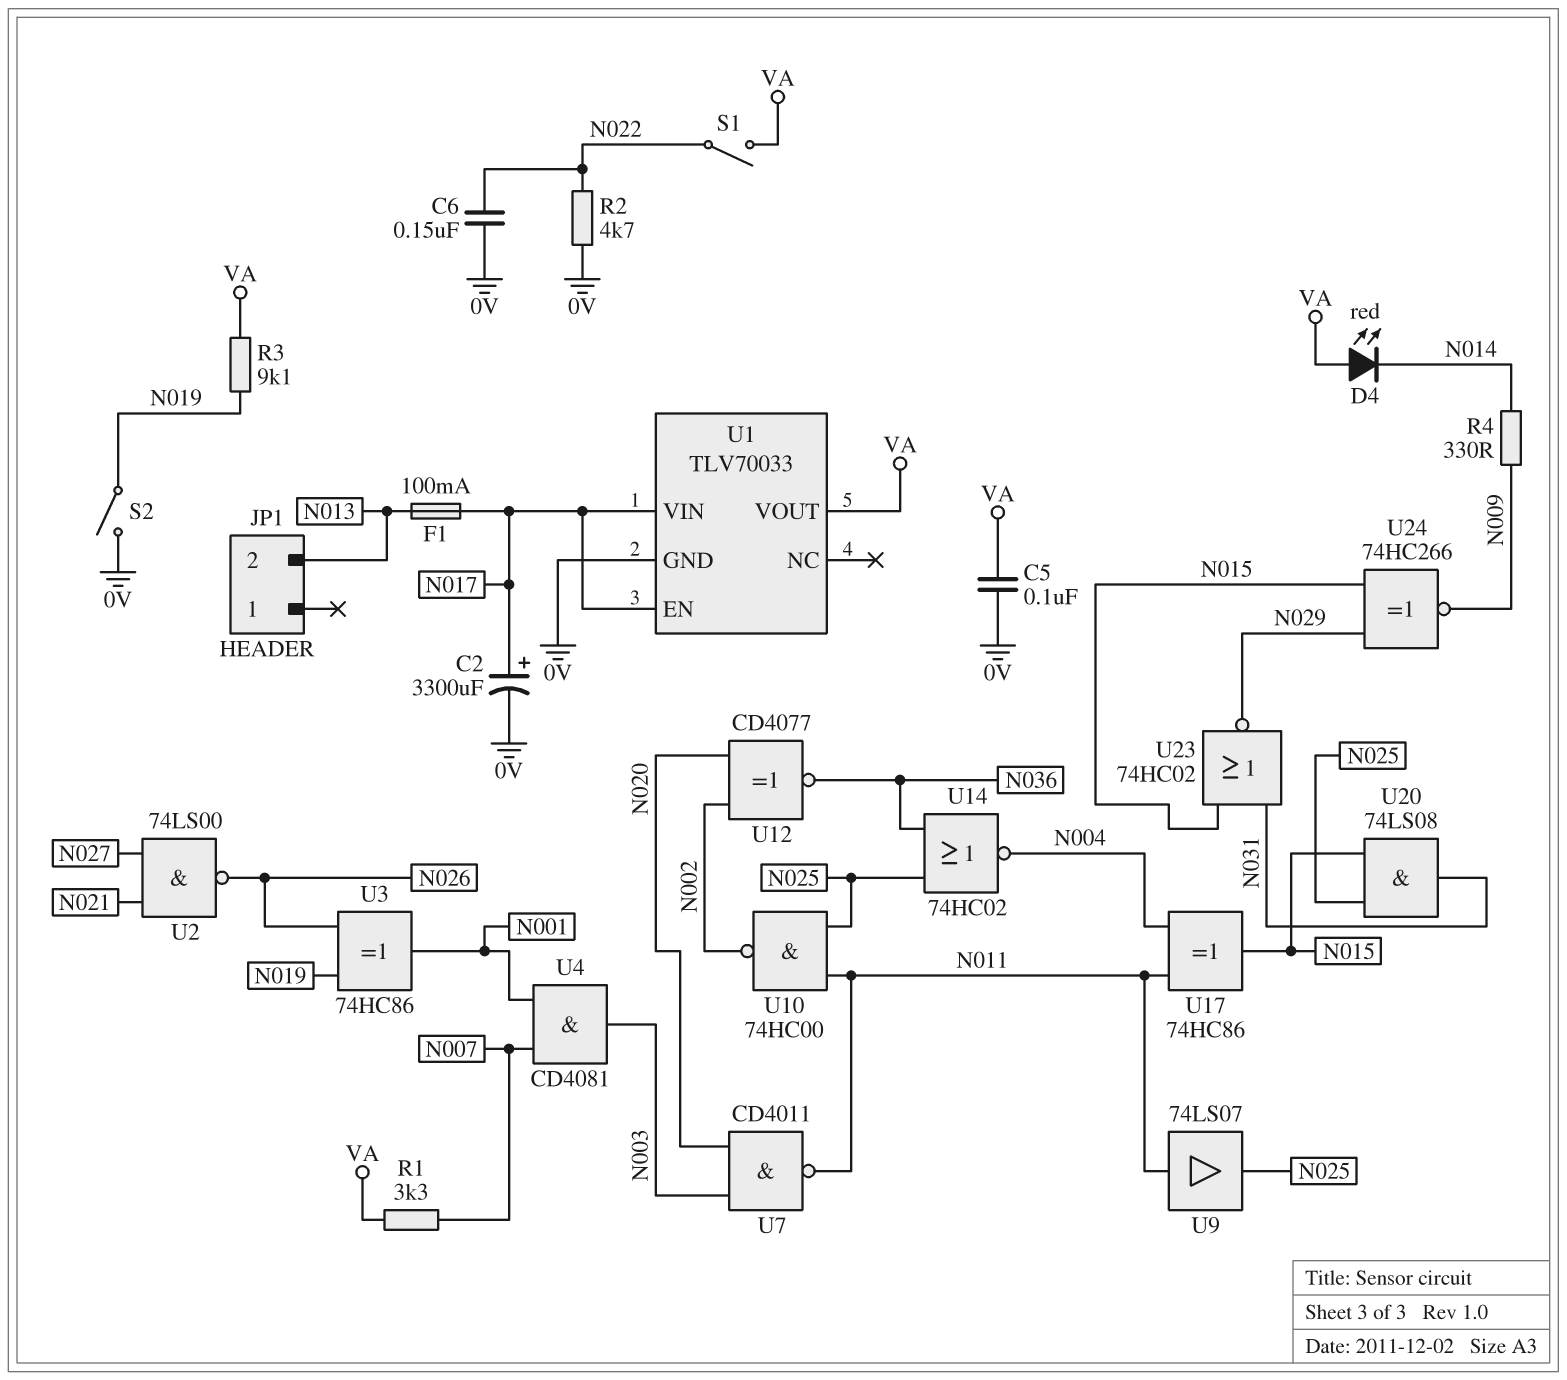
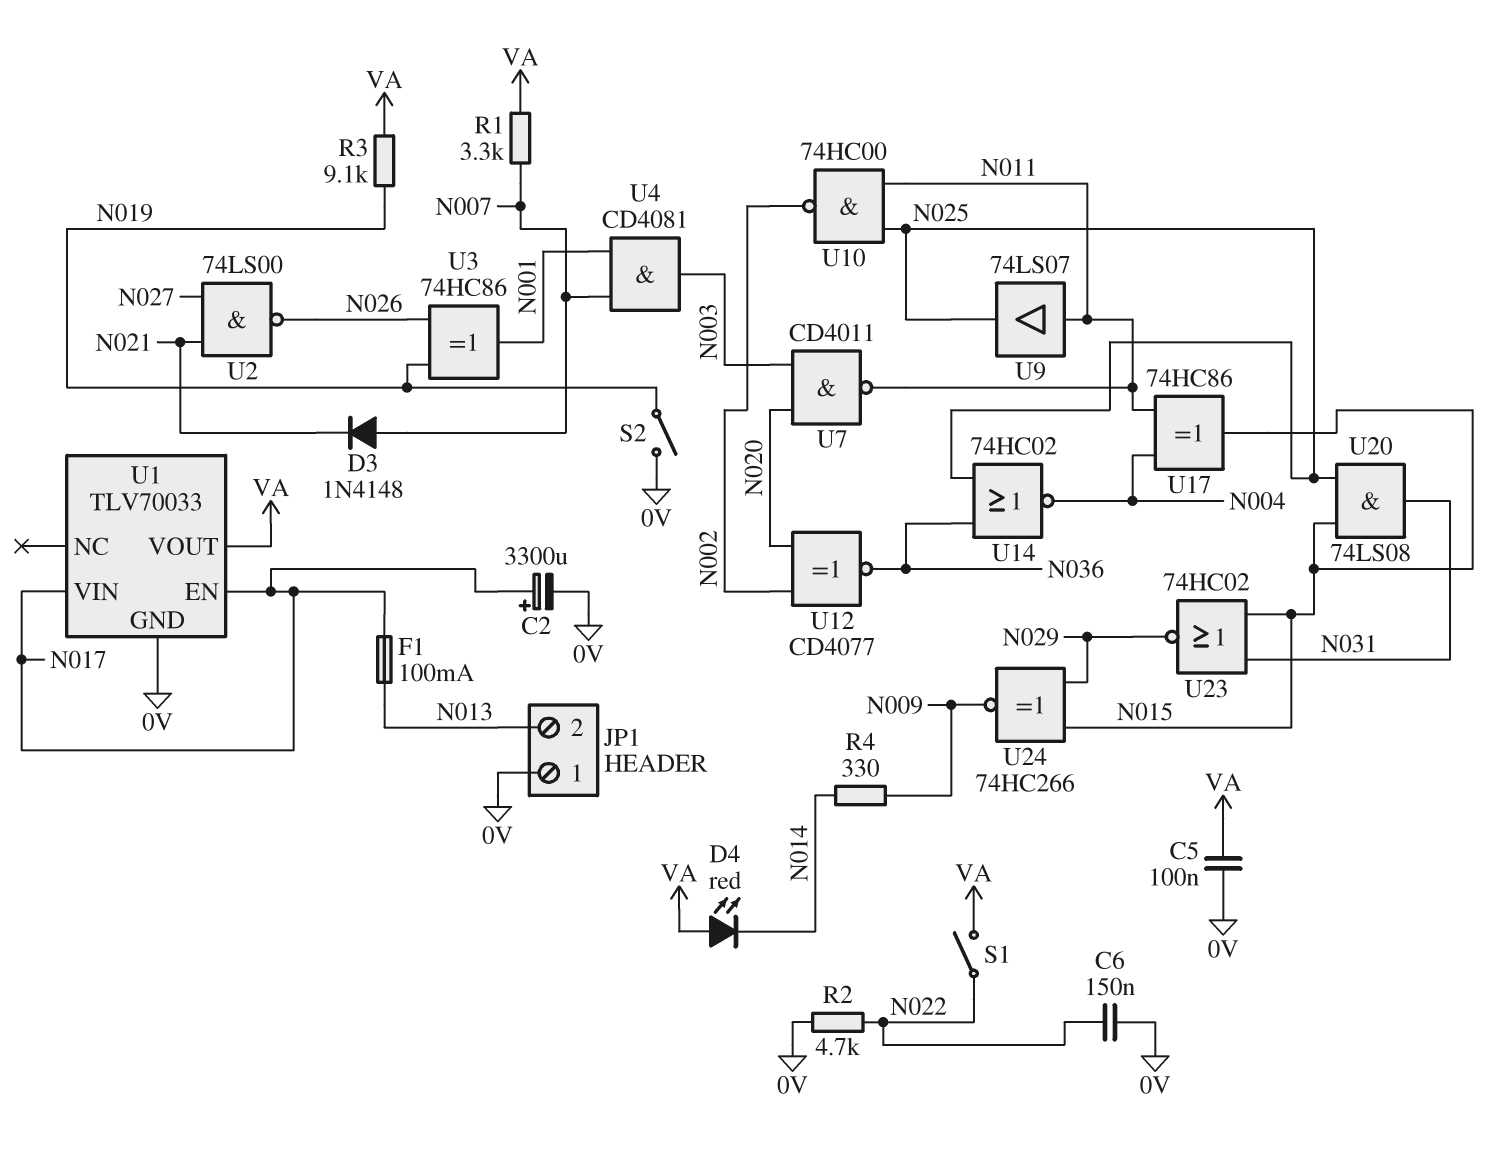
D3: none -> diode 1N4148 (A N007, K N021)
JP1 pin 1: none -> 0V

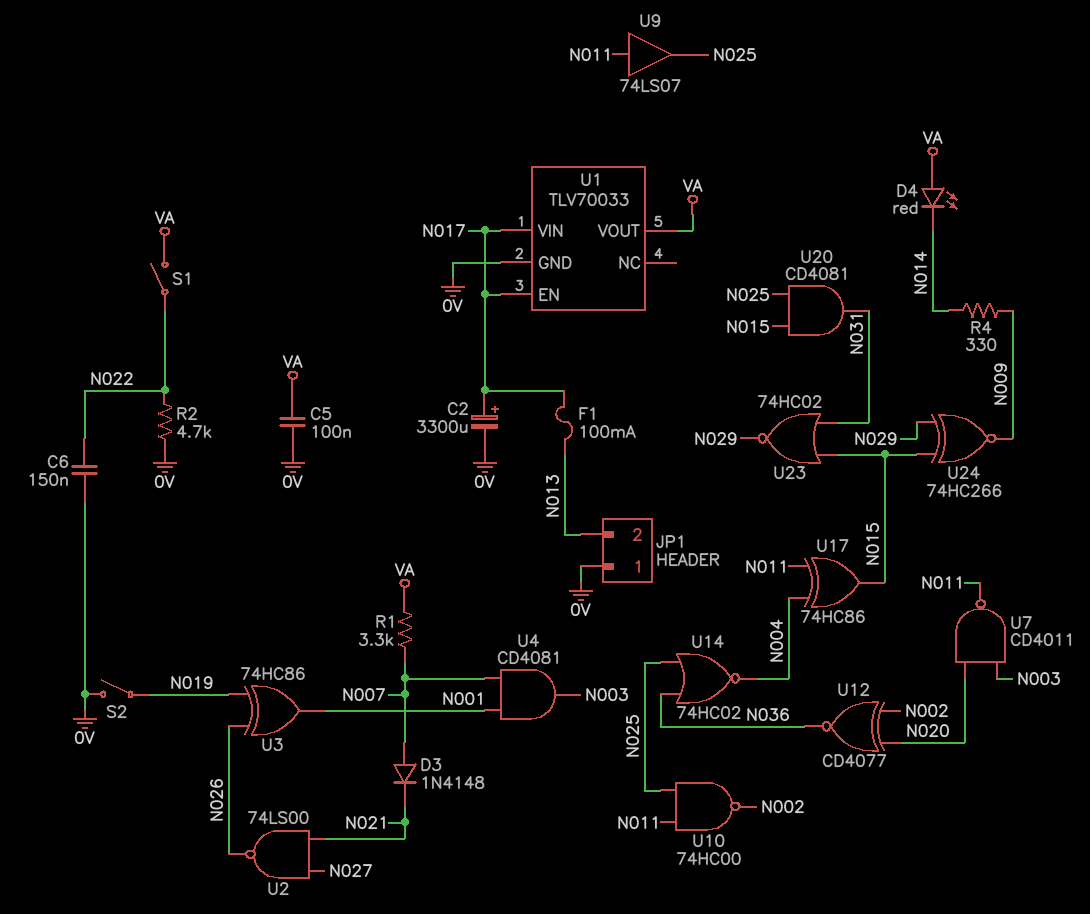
R3: 9.1k (N019, VA) -> none
U20: AND 74LS08 (in N015, in N025, out N031) -> AND CD4081 (in N015, in N025, out N031)

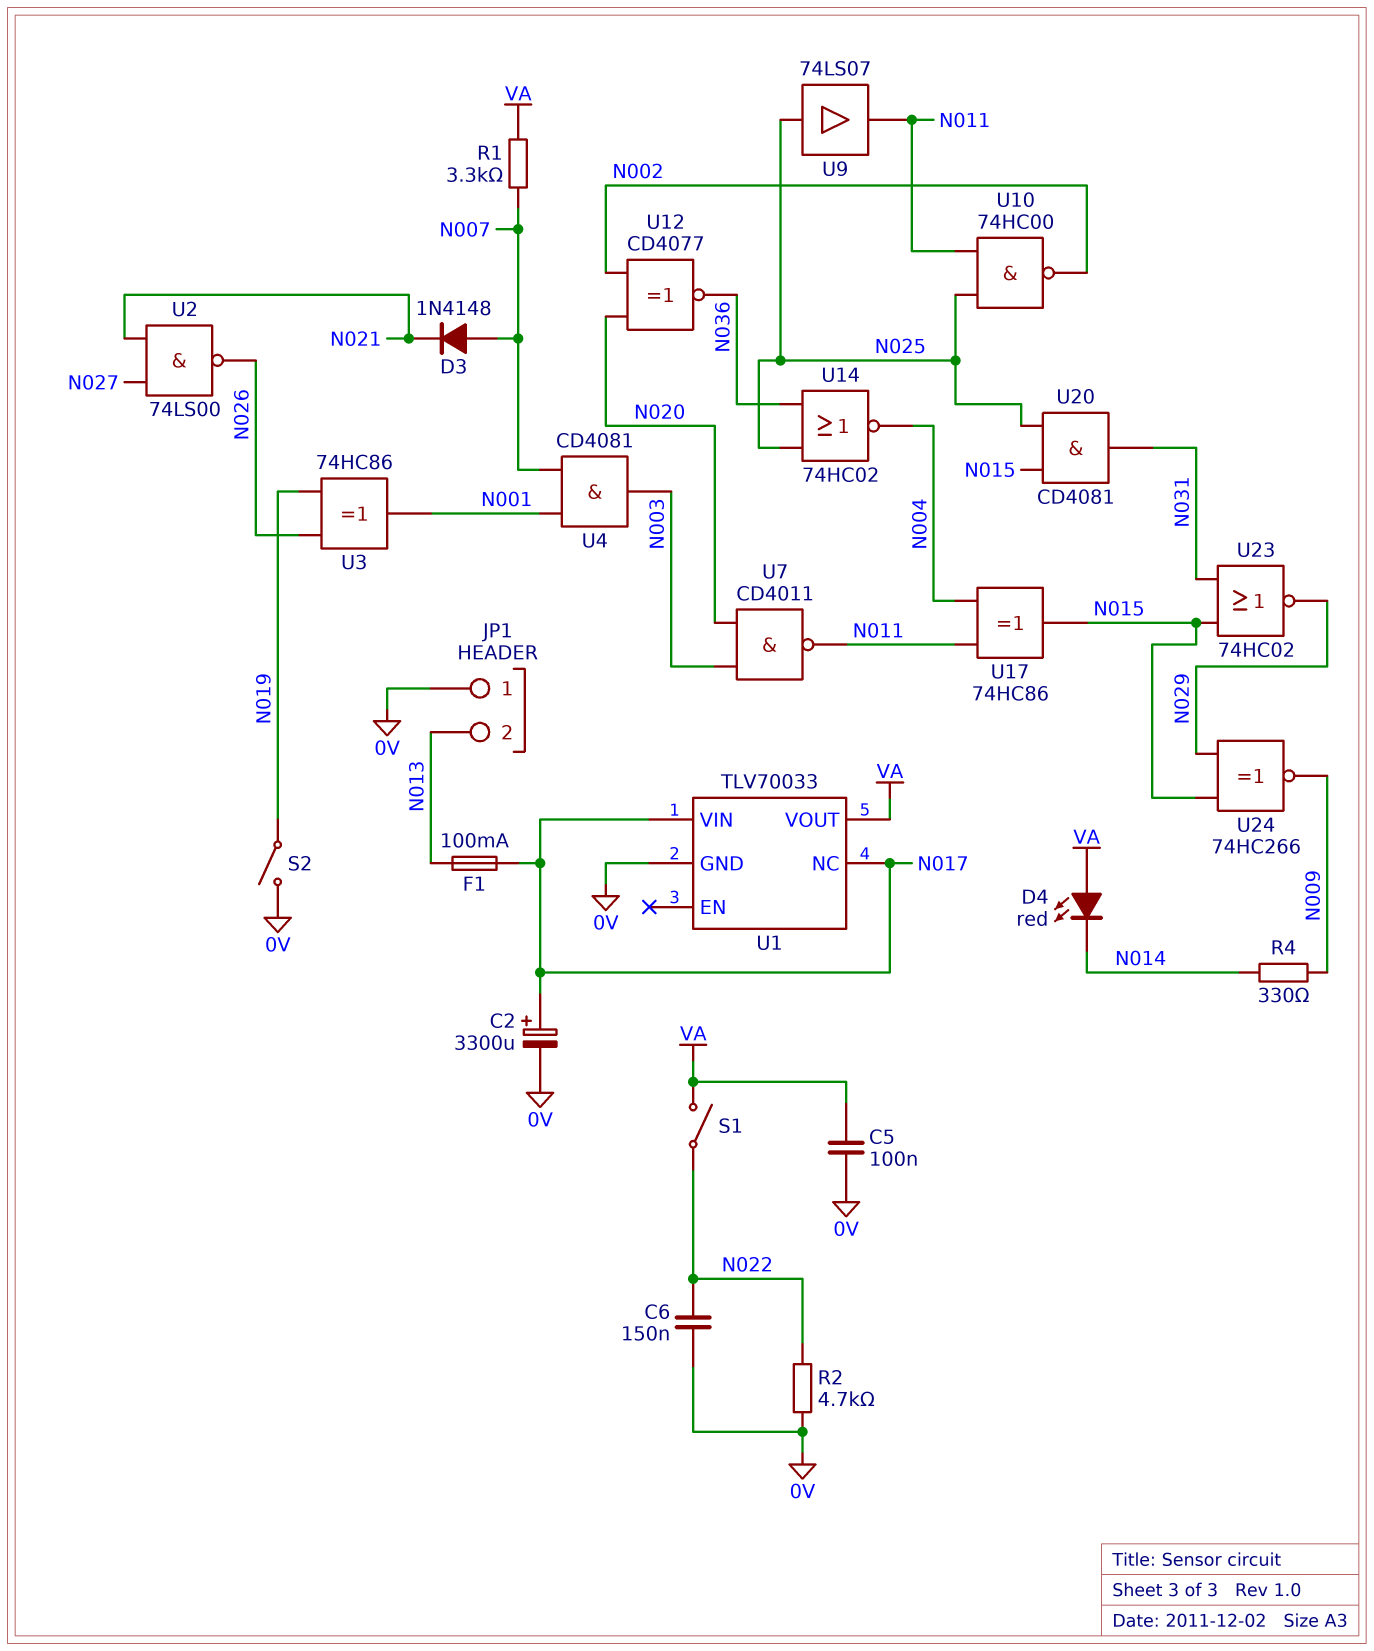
U1 pin EN: N017 -> none
U1 pin NC: none -> N017
U9: buffer 74LS07 (in N011, out N025) -> buffer 74LS07 (in N025, out N011)

